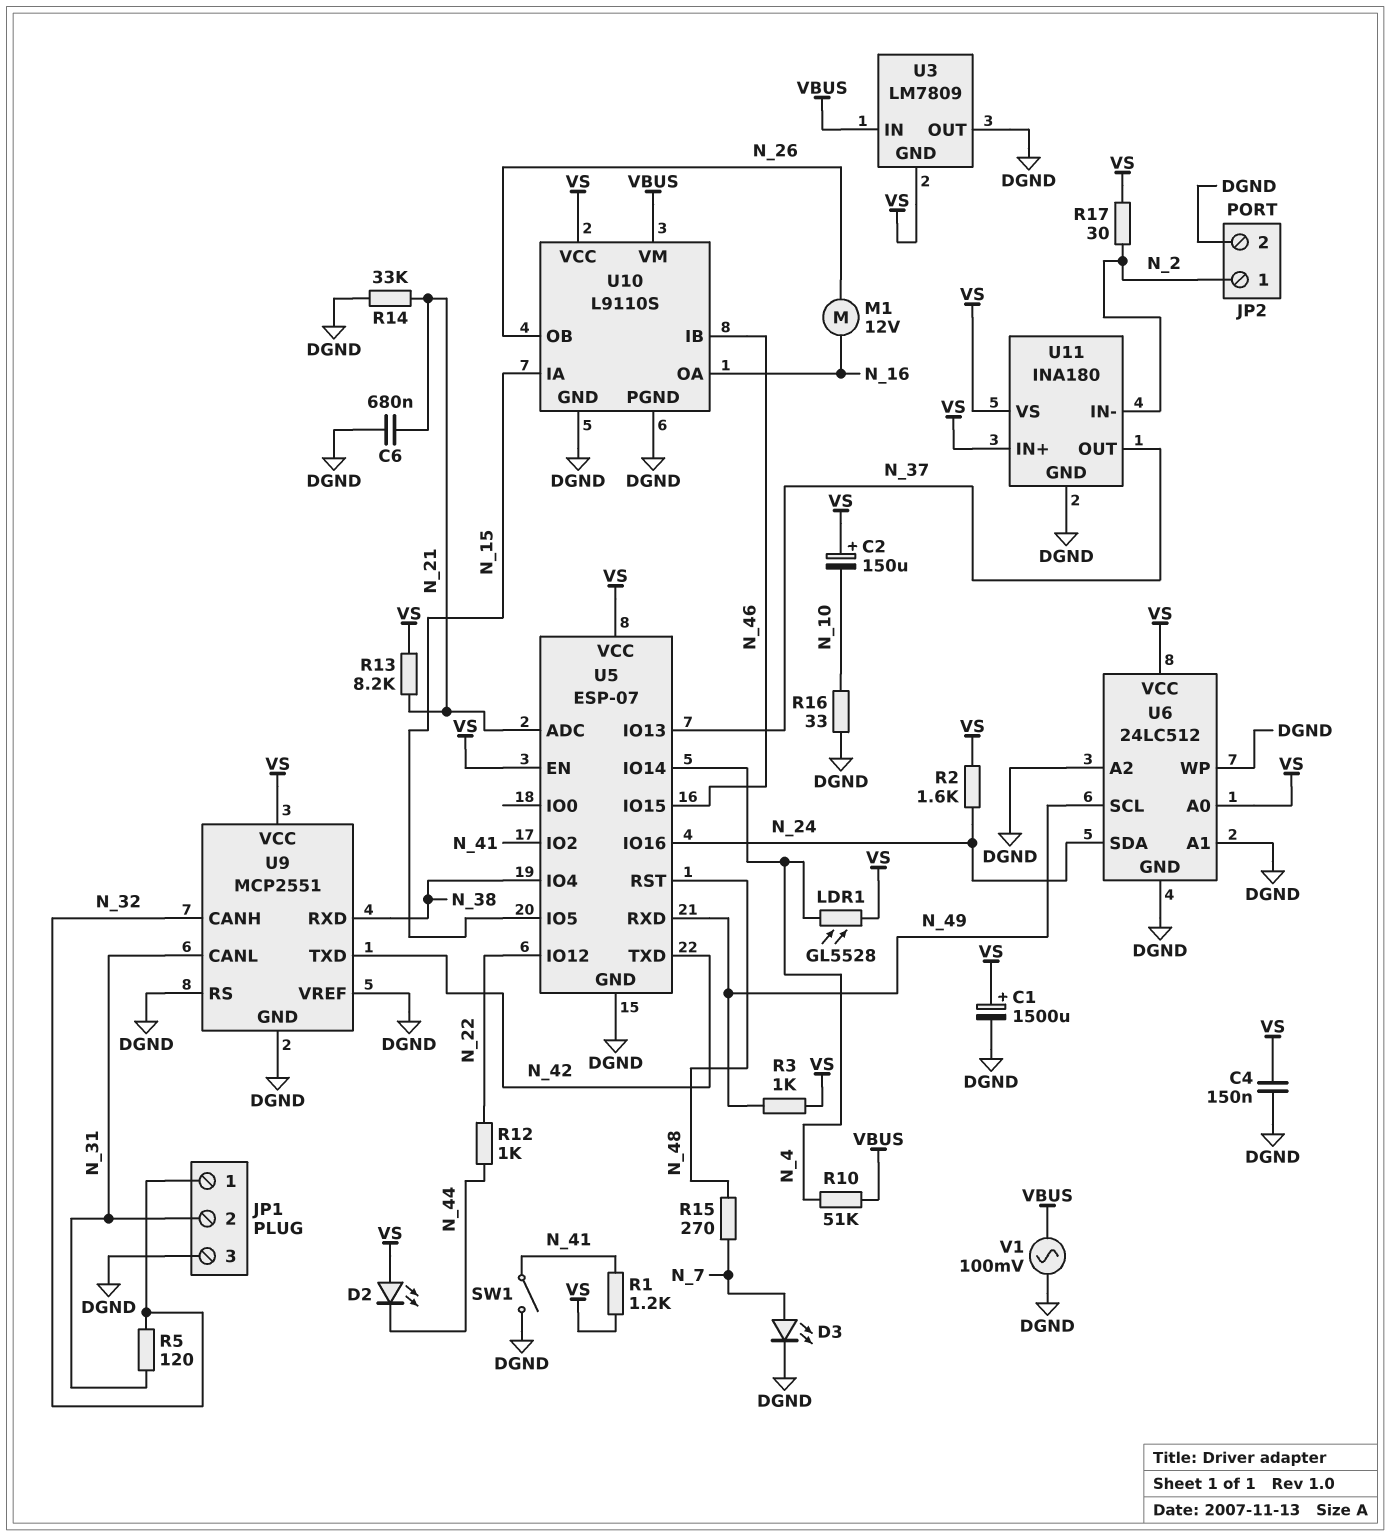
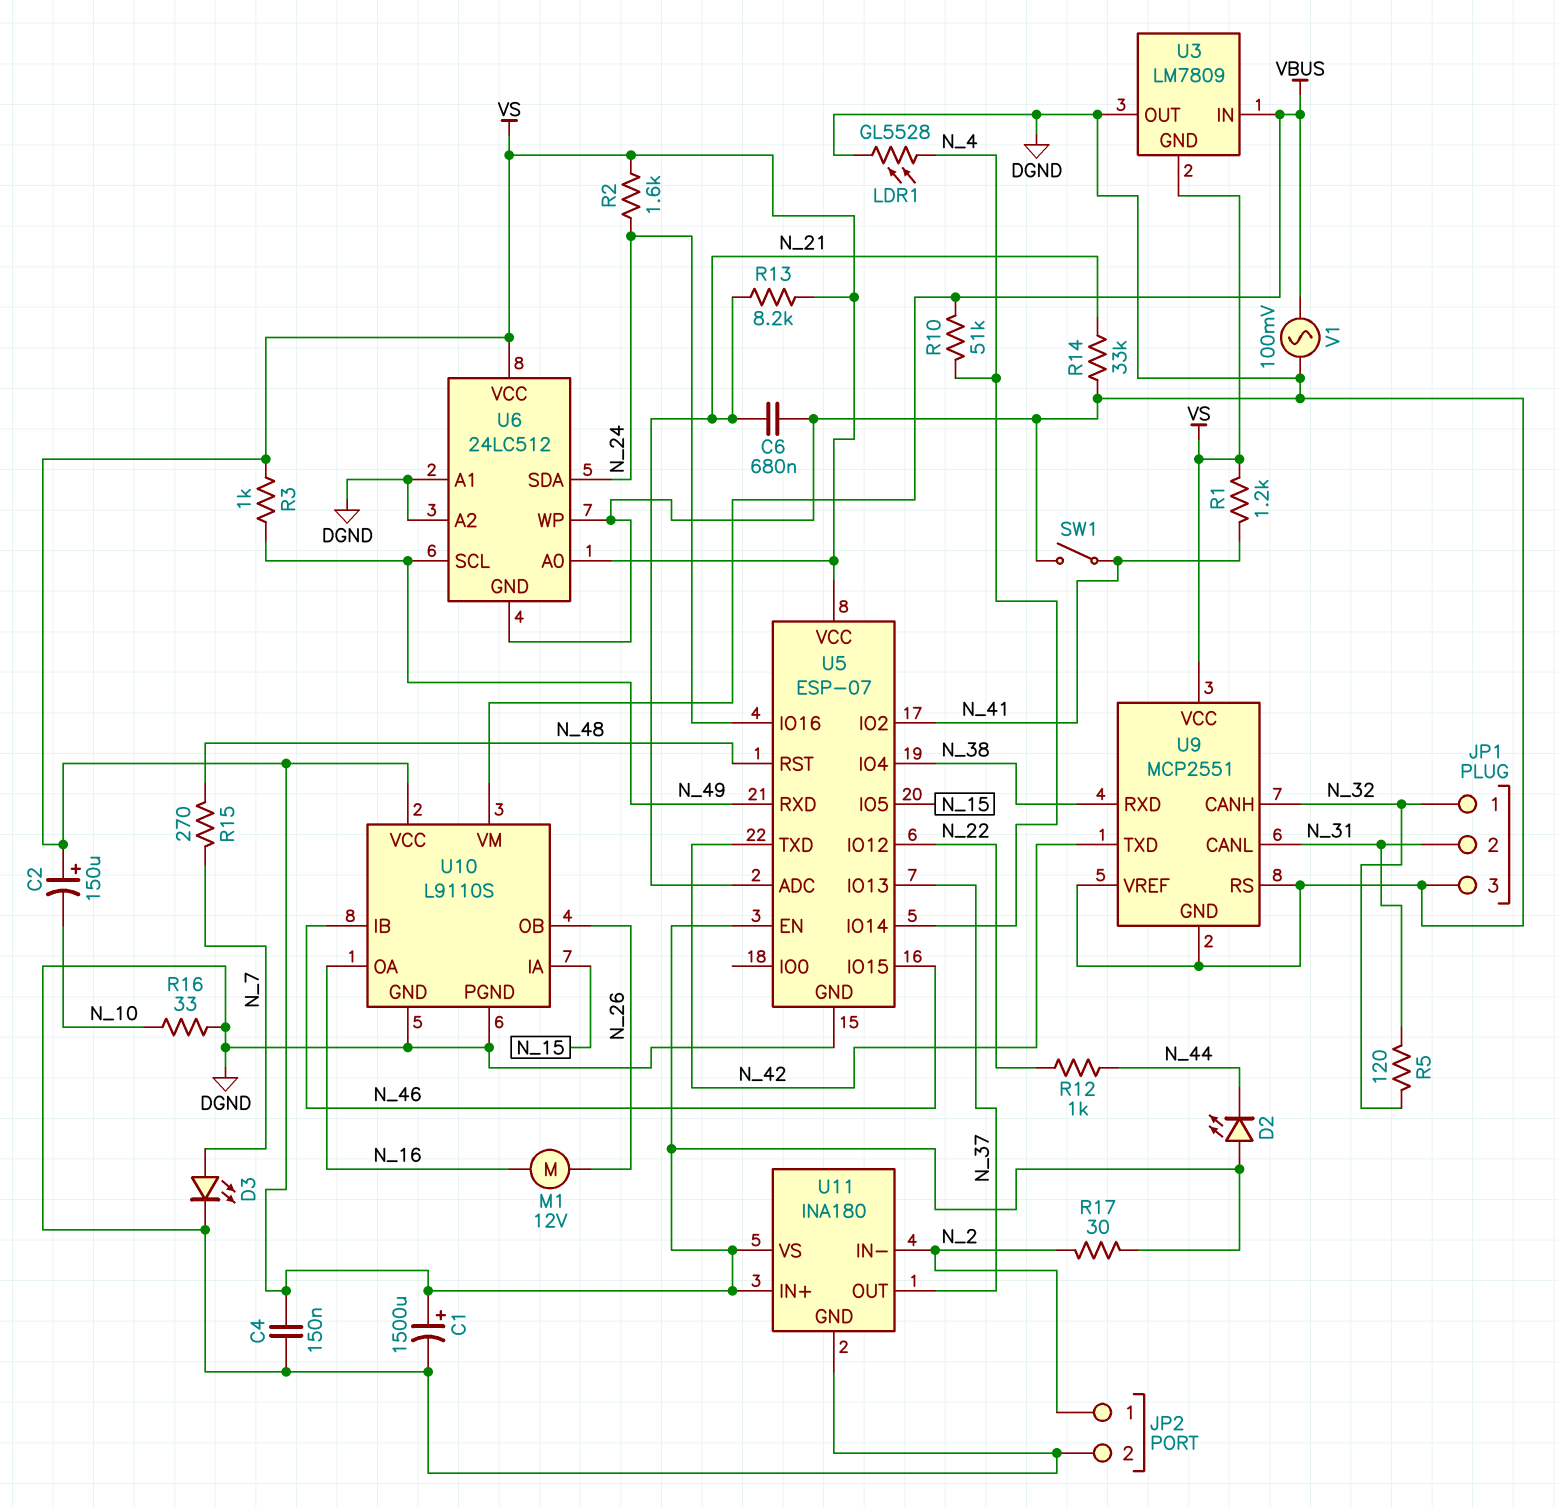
LDR1: GL5528 (N_4, VS) -> GL5528 (DGND, N_4)

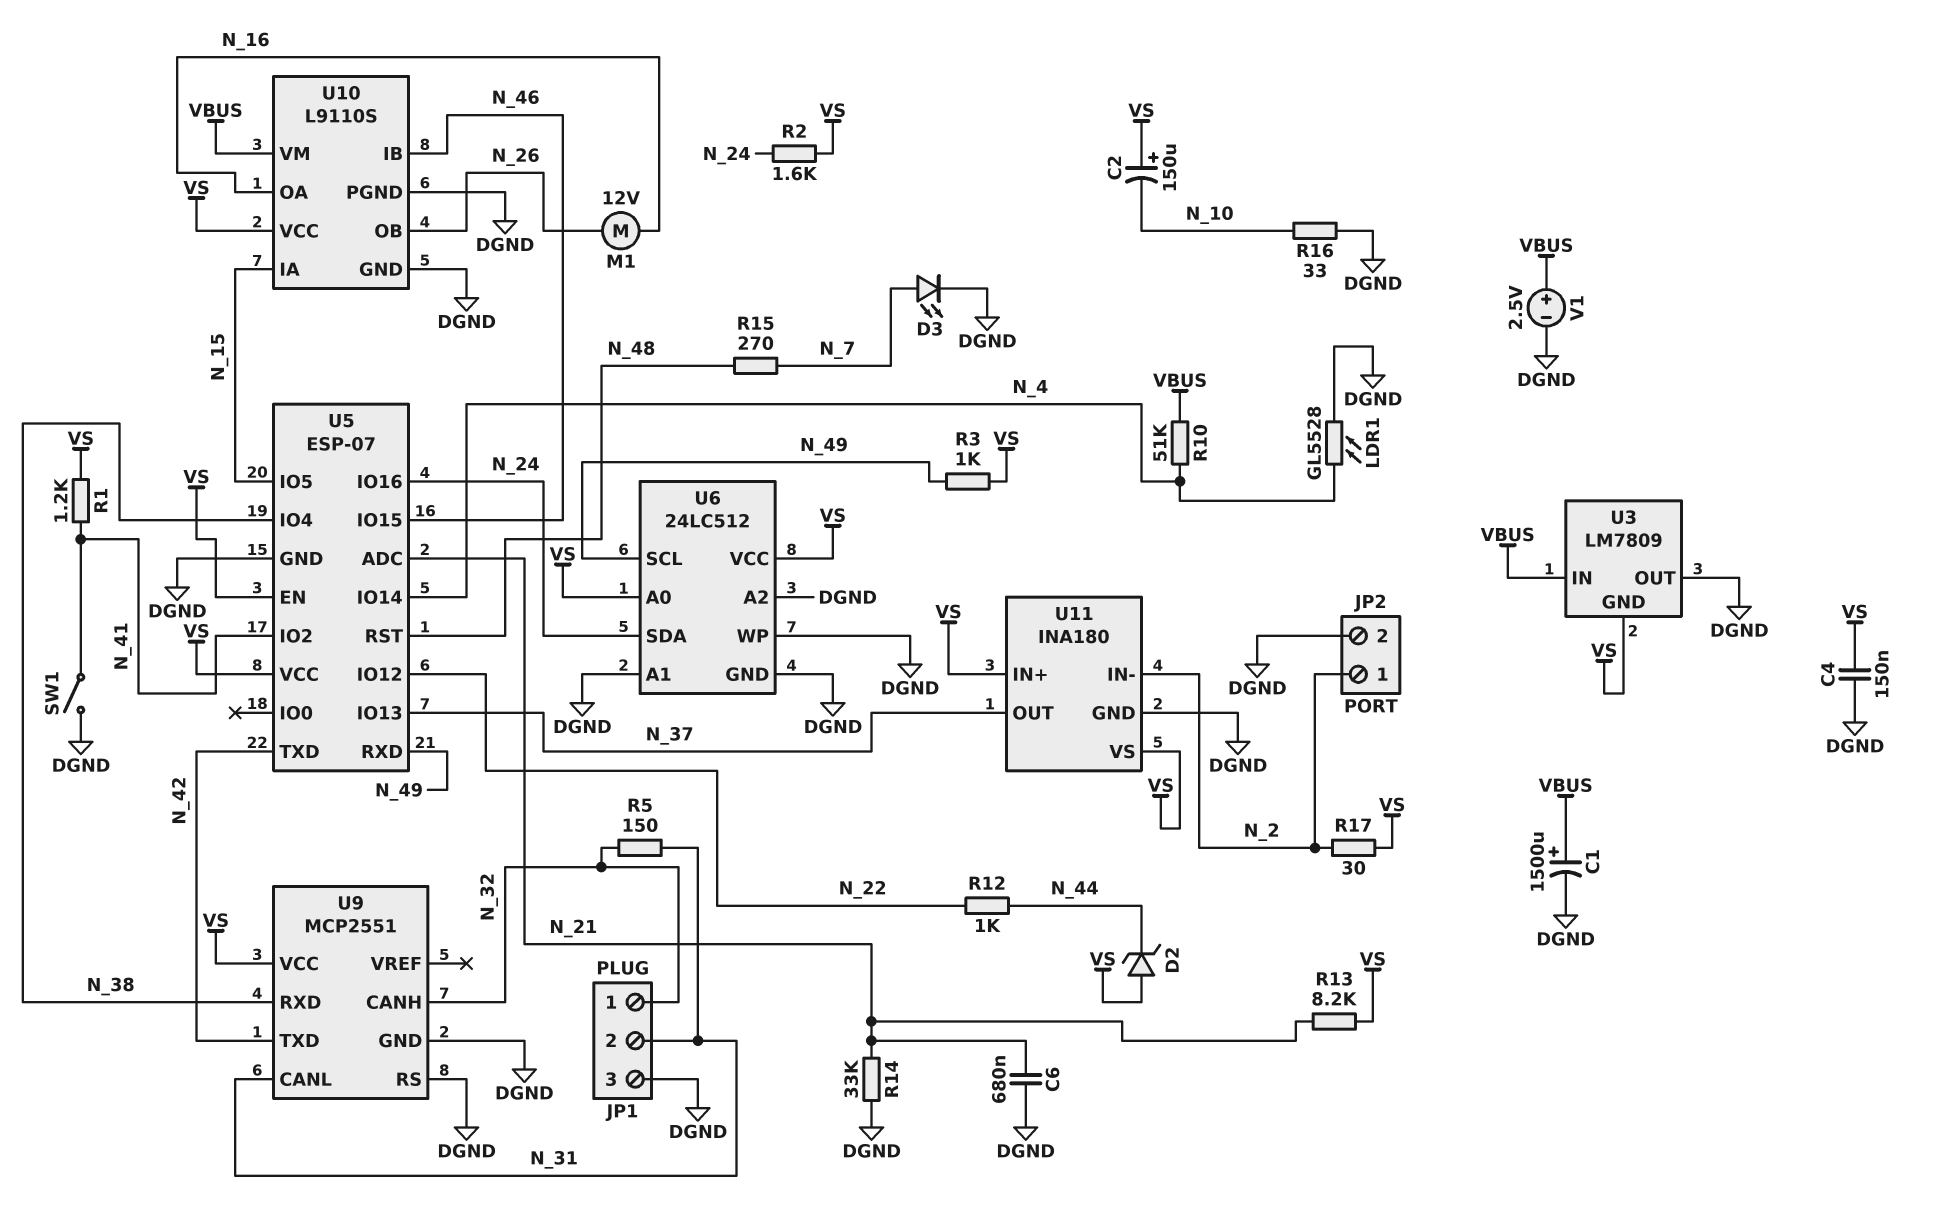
C1: 1500uF (plus VS, minus DGND) -> 1500uF (plus VBUS, minus DGND)
D2: LED (A VS, K N_44) -> zener (A VS, K N_44)
R5: 120 (N_31, N_32) -> 150 (N_31, N_32)
U9 pin VREF: DGND -> none
V1: AC 100mV (DGND, VBUS) -> 2.5V (plus VBUS, minus DGND)

